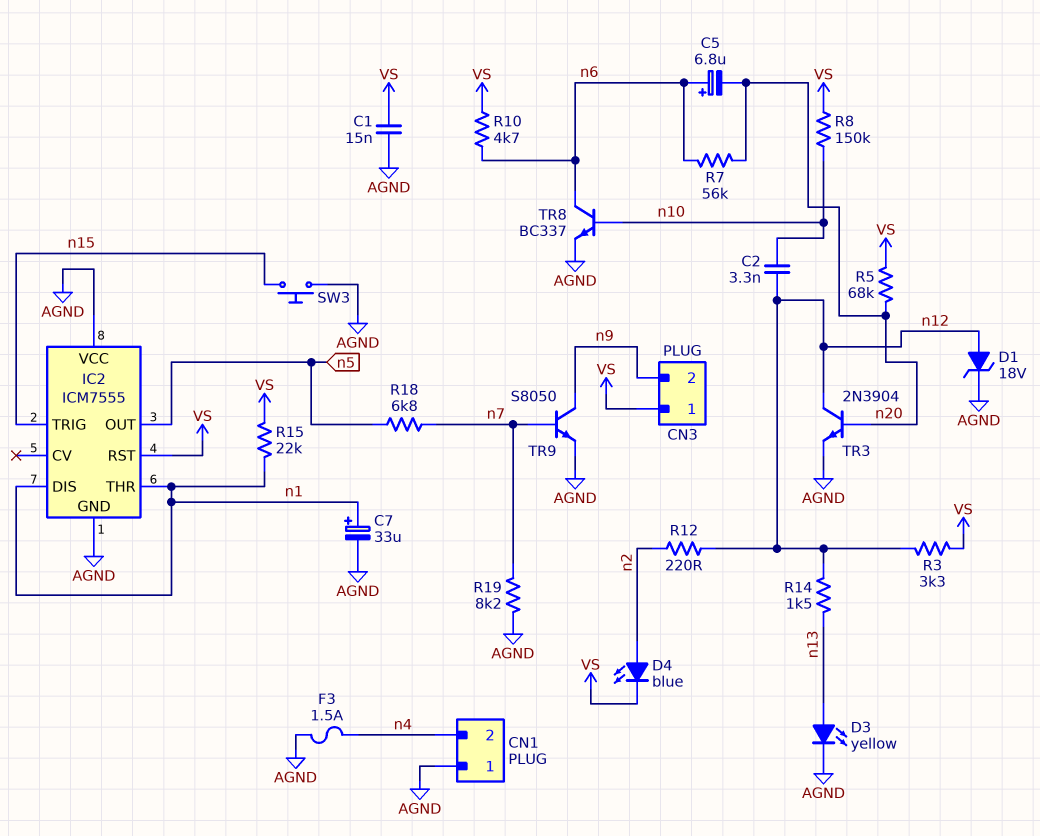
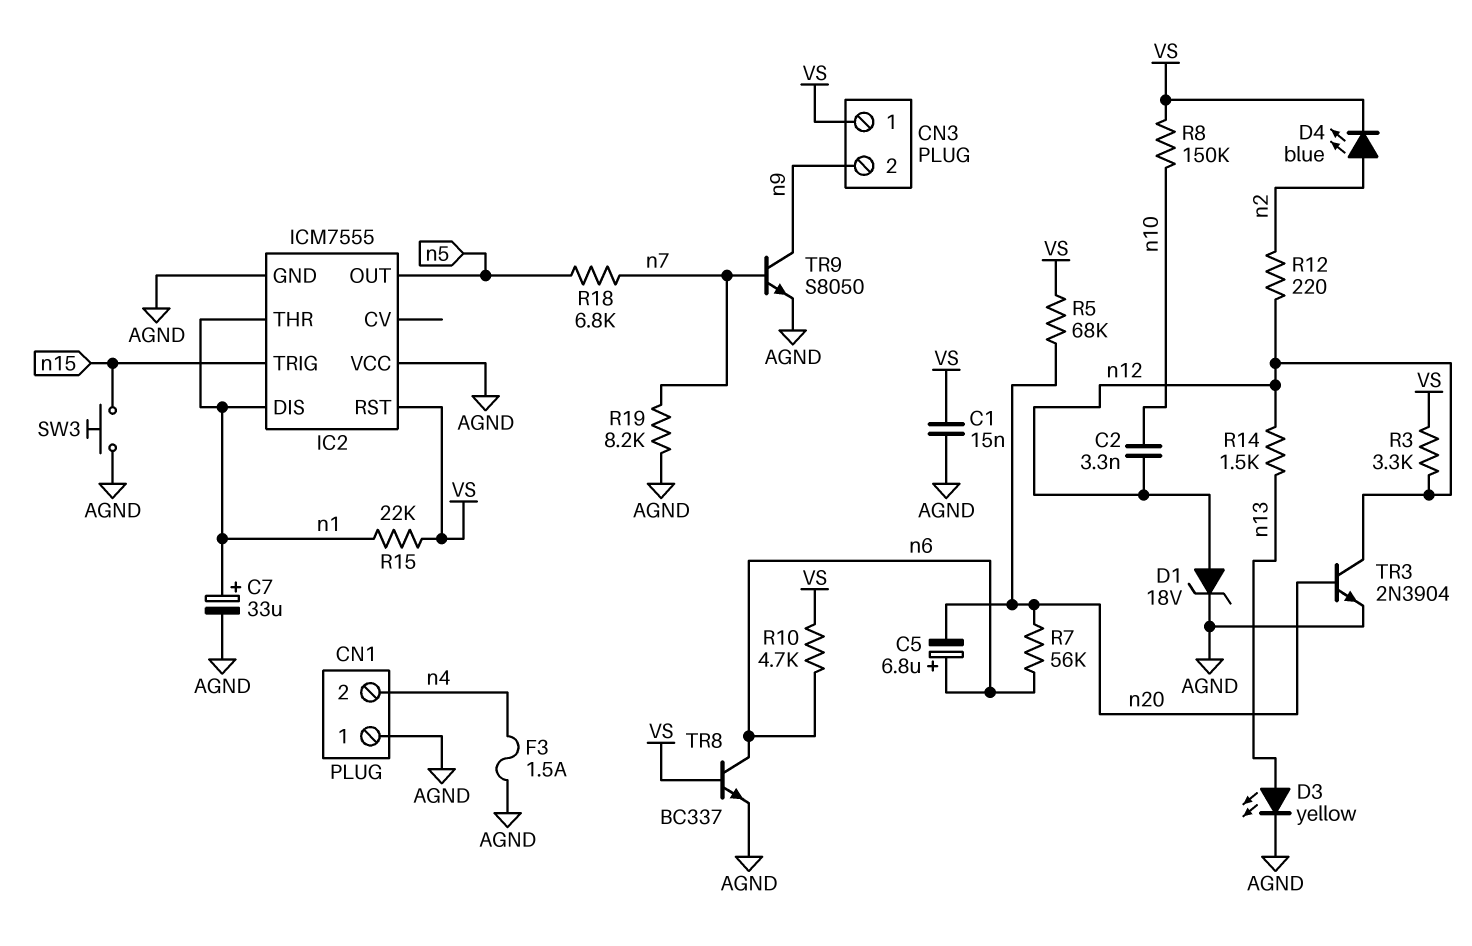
TR8: NPN BC337 (B n10, C n6, E AGND) -> NPN BC337 (B VS, C n6, E AGND)

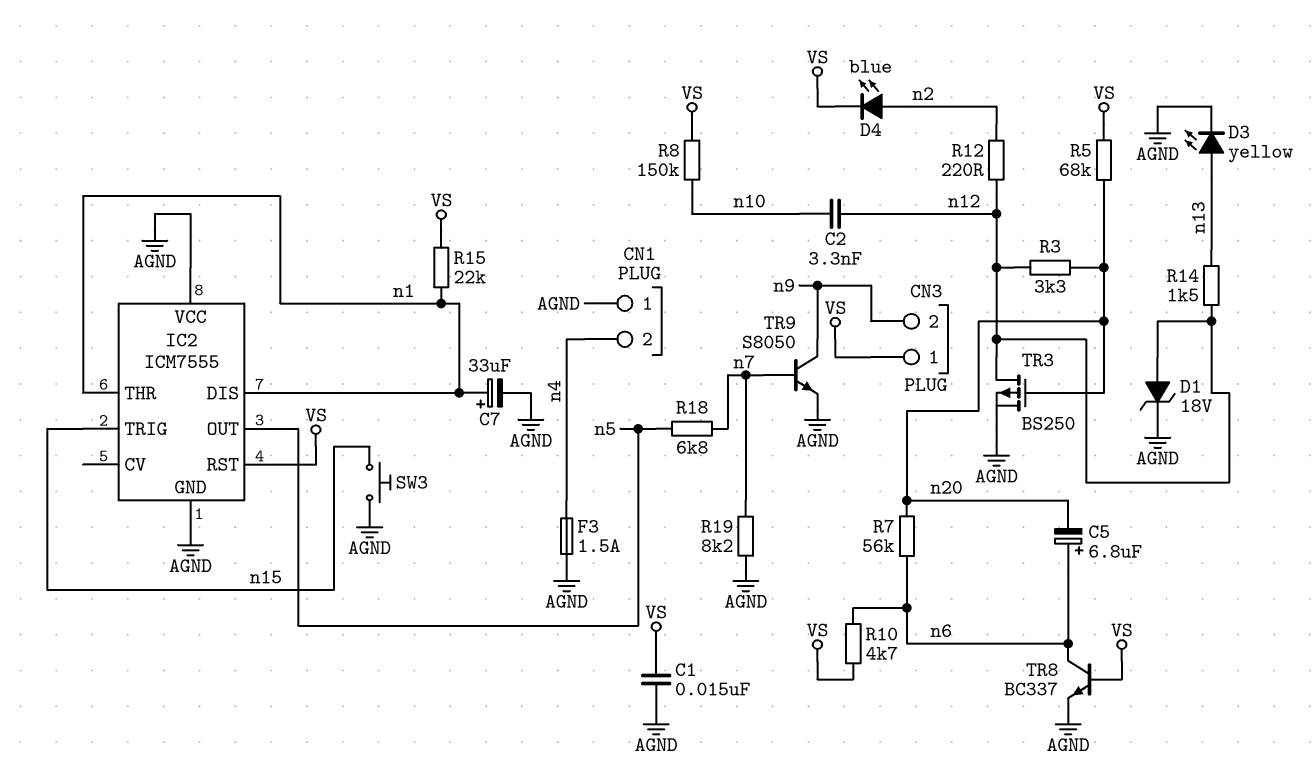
R3: 3.3k (VS, n12) -> 3.3k (n12, n20)
TR3: NPN 2N3904 (B n20, C n12, E AGND) -> PMOS BS250 (G n20, D n12, S AGND)

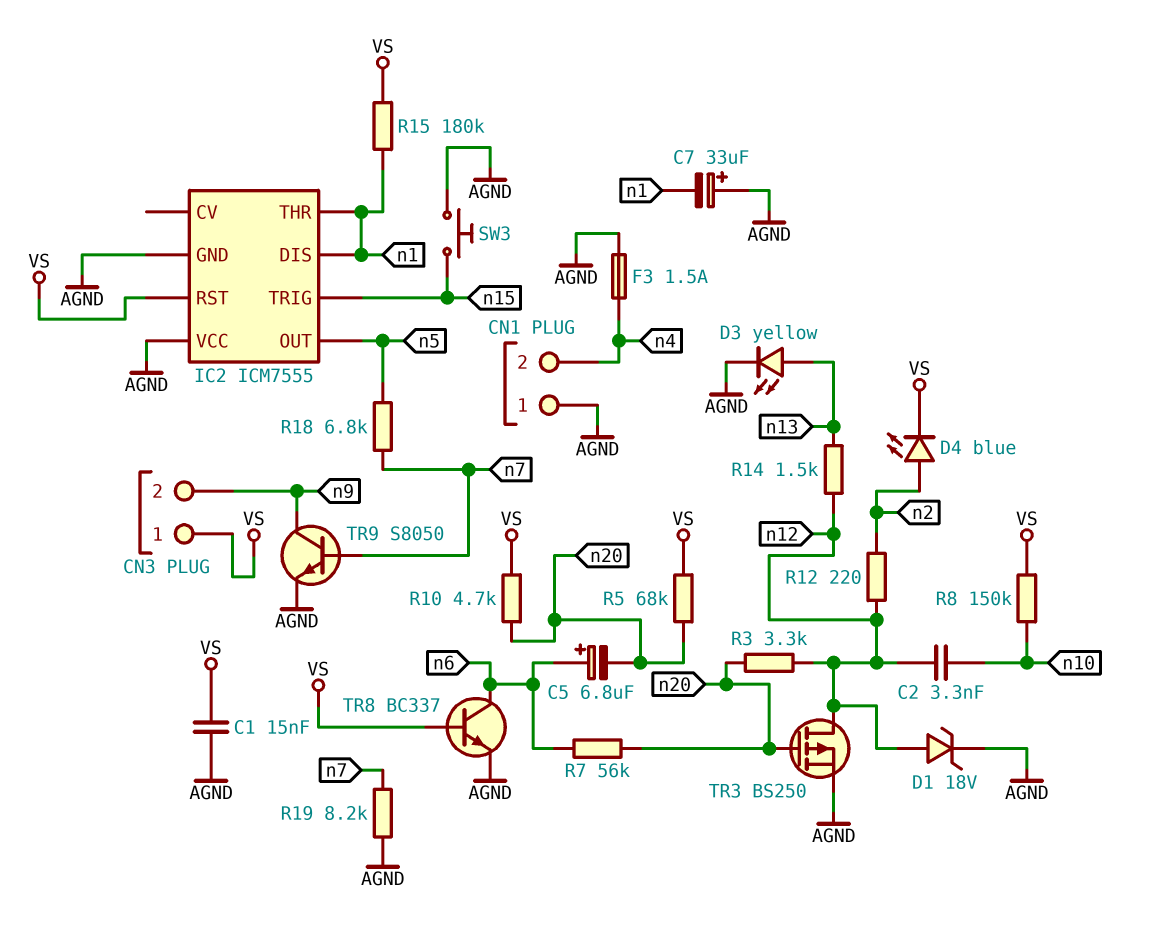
C7: 33uF (plus n1, minus AGND) -> 33uF (plus AGND, minus n1)
R10: 4.7k (VS, n6) -> 4.7k (VS, n20)
R15: 22k (VS, n1) -> 180k (VS, n1)

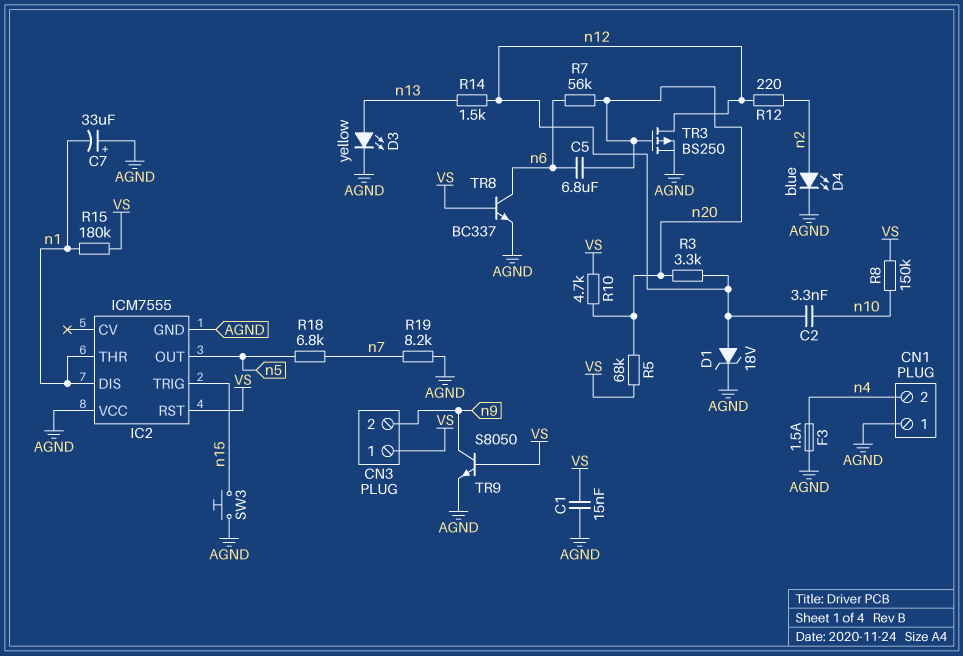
C5: 6.8uF (plus n6, minus n20) -> 6.8uF (n6, n20)
D4: LED blue (A n2, K VS) -> LED blue (A n2, K AGND)
TR9: NPN S8050 (B n7, C n9, E AGND) -> NPN S8050 (B VS, C n9, E AGND)

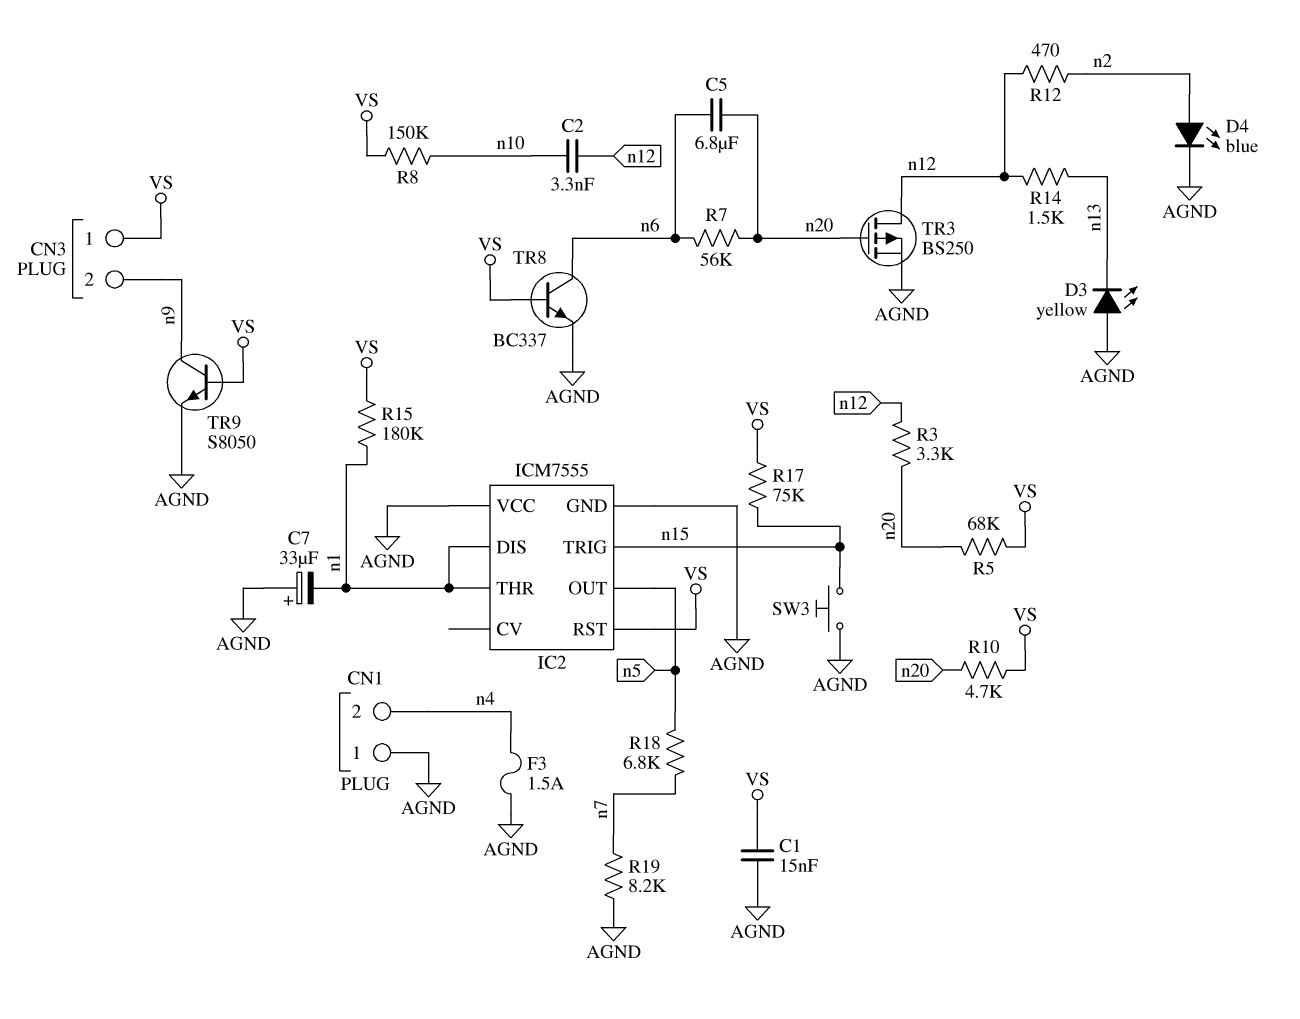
D1: zener 18V (A n12, K AGND) -> none
D3: LED yellow (A n13, K AGND) -> LED yellow (A AGND, K n13)
R12: 220 (n2, n12) -> 470 (n2, n12)
R17: none -> 75k (VS, n15)

